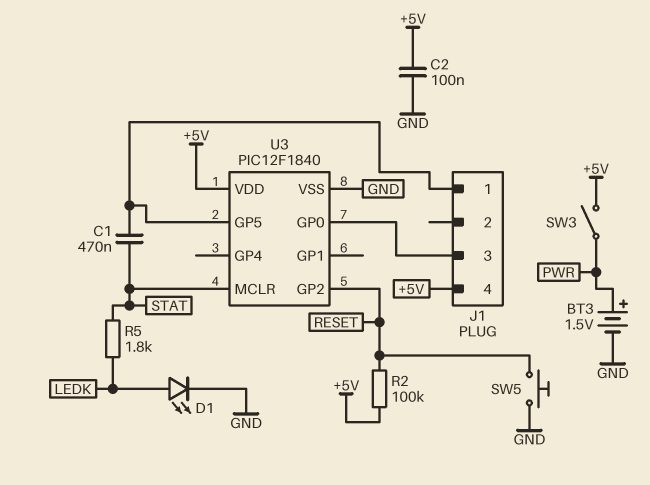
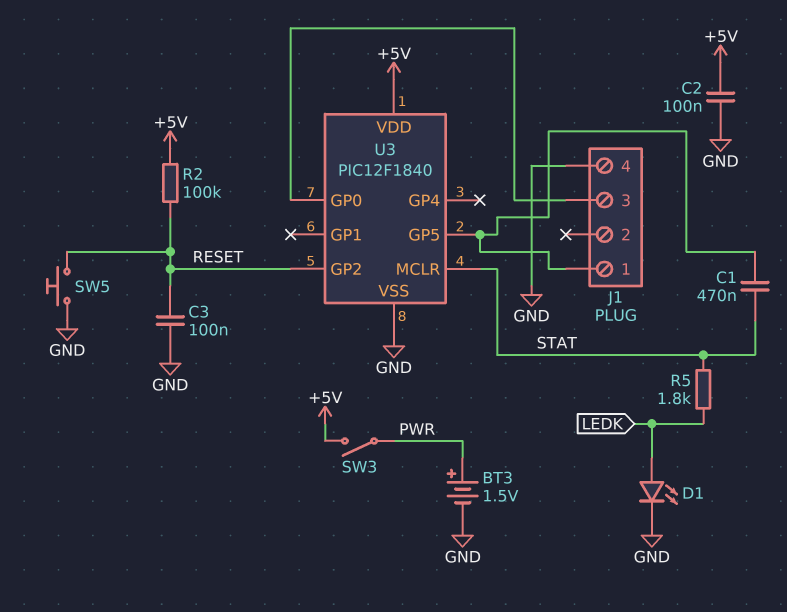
C3: none -> 100nF (GND, RESET)
J1 pin 4: +5V -> GND

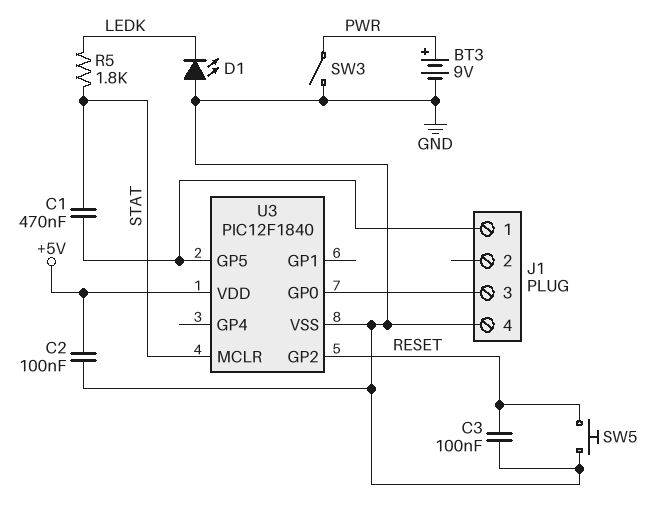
BT3: 1.5V (plus PWR, minus GND) -> 9V (plus PWR, minus GND)
D1: LED (A LEDK, K GND) -> LED (A GND, K LEDK)
R2: 100k (+5V, RESET) -> none
SW3: switch (+5V, PWR) -> switch (GND, PWR)

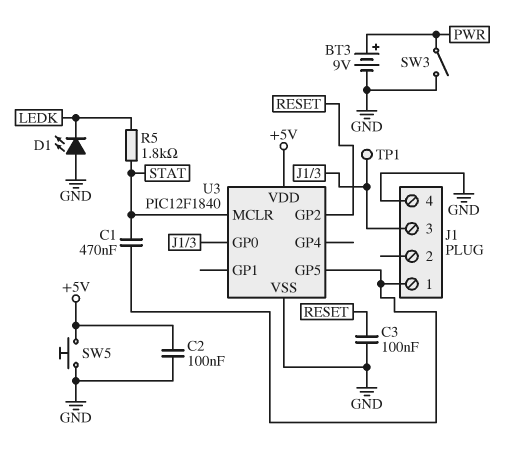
SW5: button (GND, RESET) -> button (+5V, GND)
TP1: none -> test point (J1/3)

